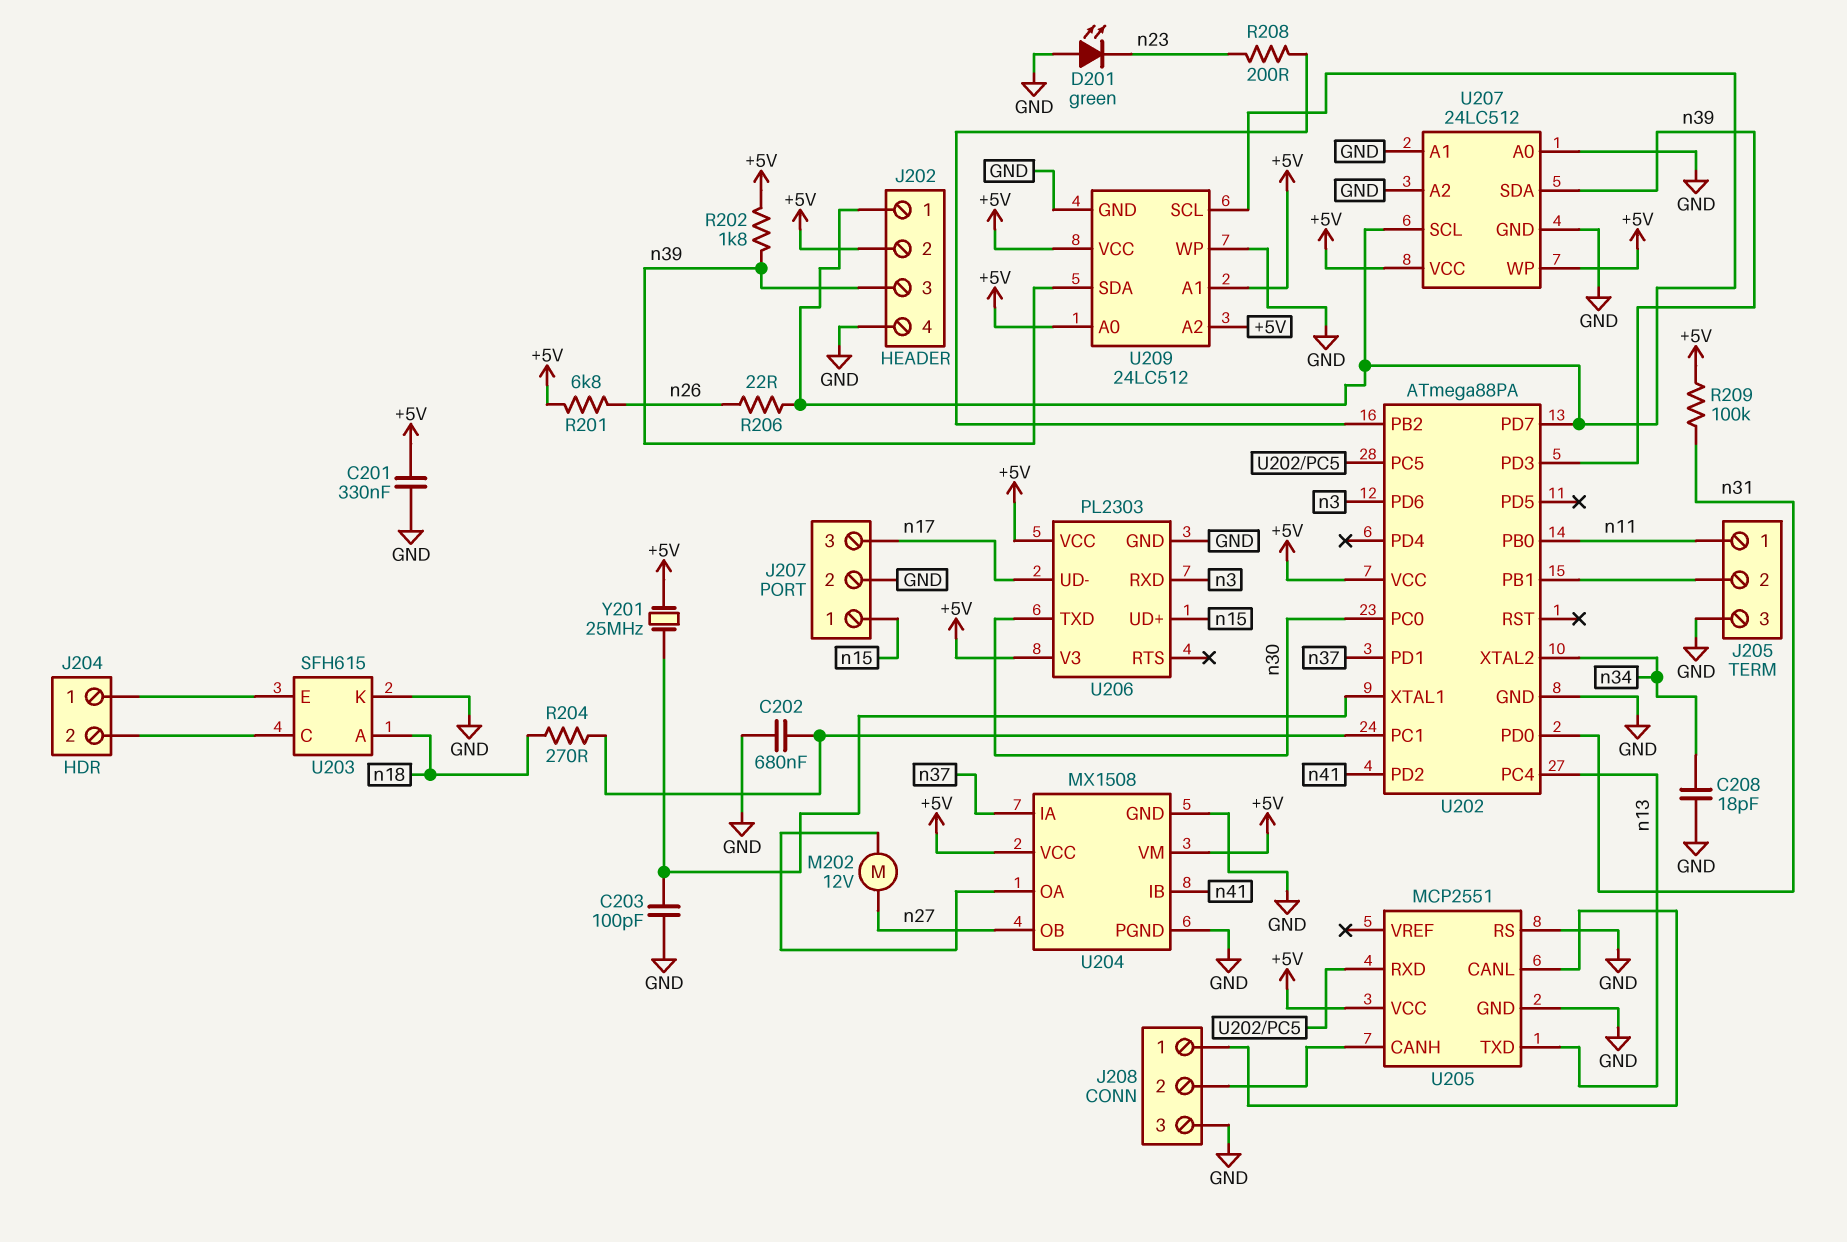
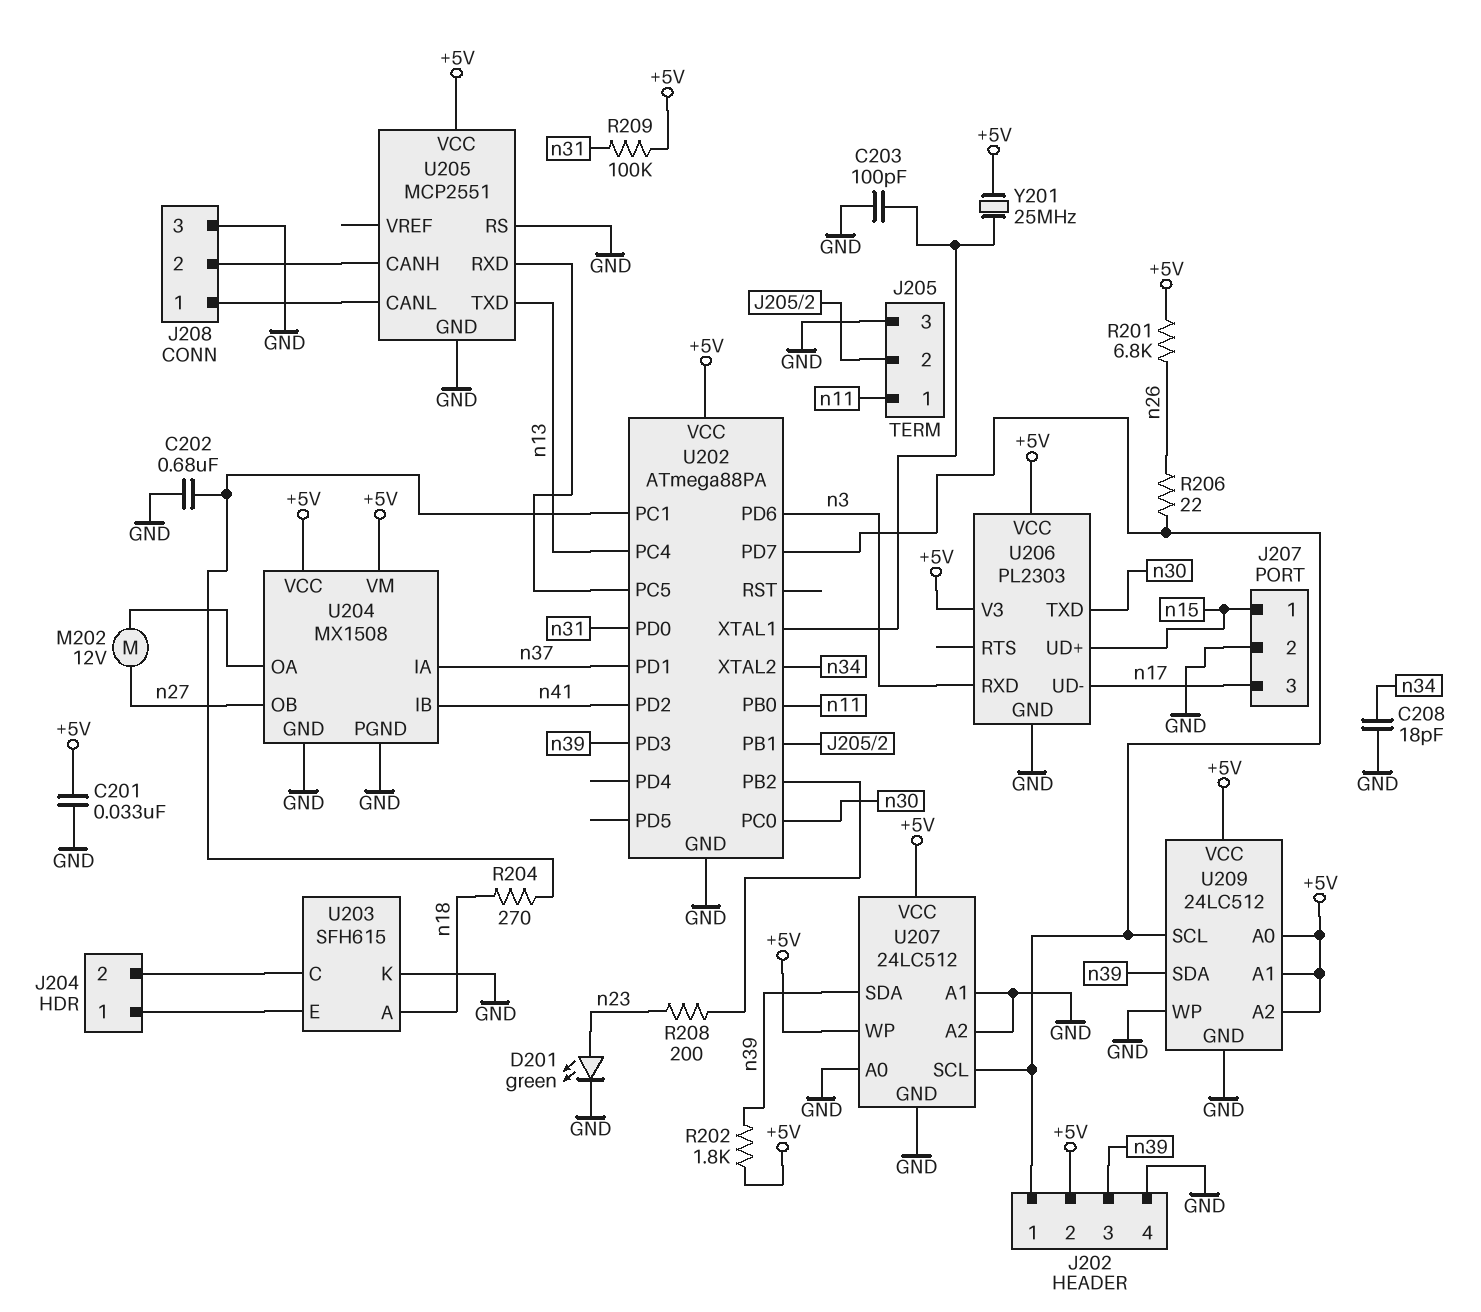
C201: 330nF (+5V, GND) -> 33nF (+5V, GND)
D201: LED green (A GND, K n23) -> LED green (A n23, K GND)

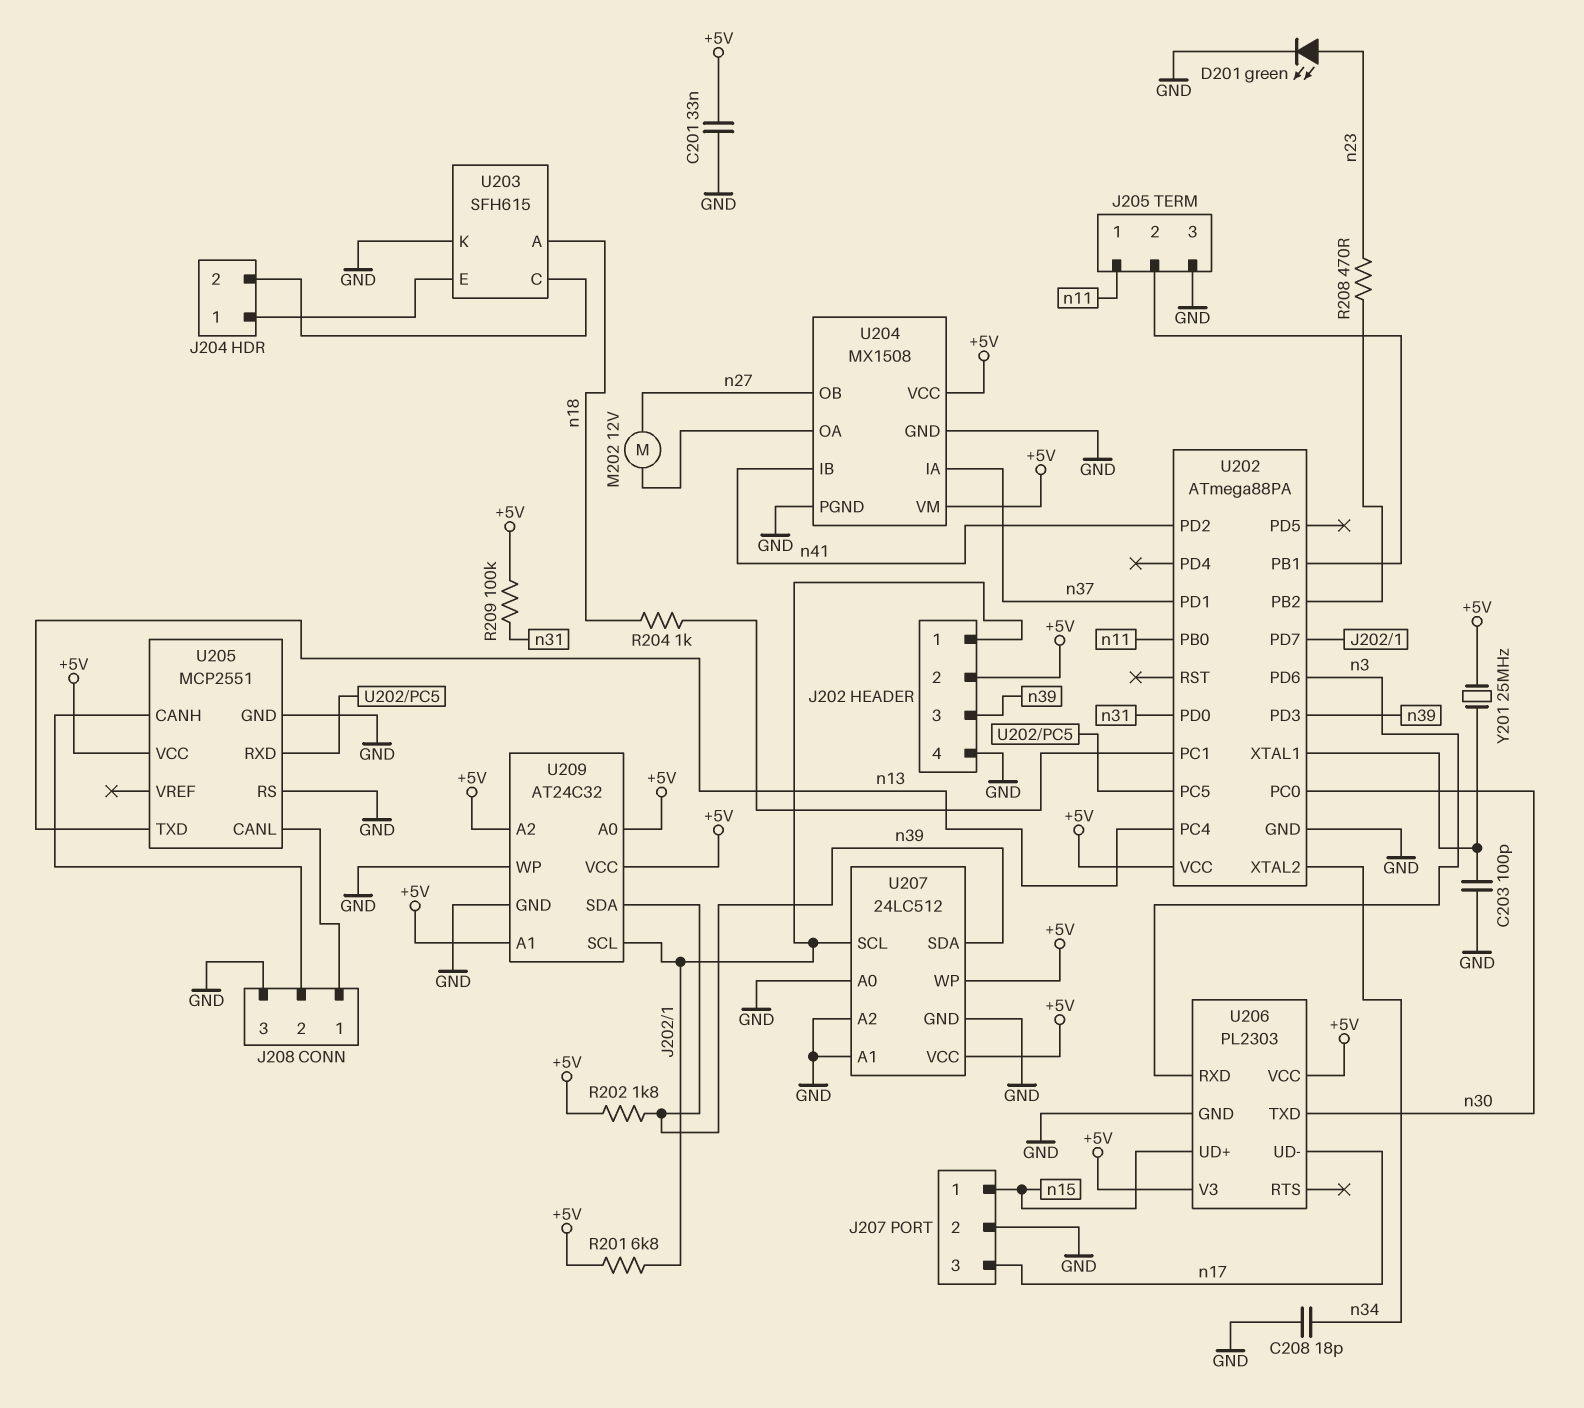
C202: 680nF (GND, U202/PC1) -> none
R201: 6.8k (+5V, n26) -> 6.8k (+5V, J202/1)
R204: 270 (U202/PC1, n18) -> 1k (U202/PC1, n18)
R206: 22 (J202/1, n26) -> none
R208: 200 (U202/PB2, n23) -> 470 (U202/PB2, n23)
U209: 24LC512 -> AT24C32

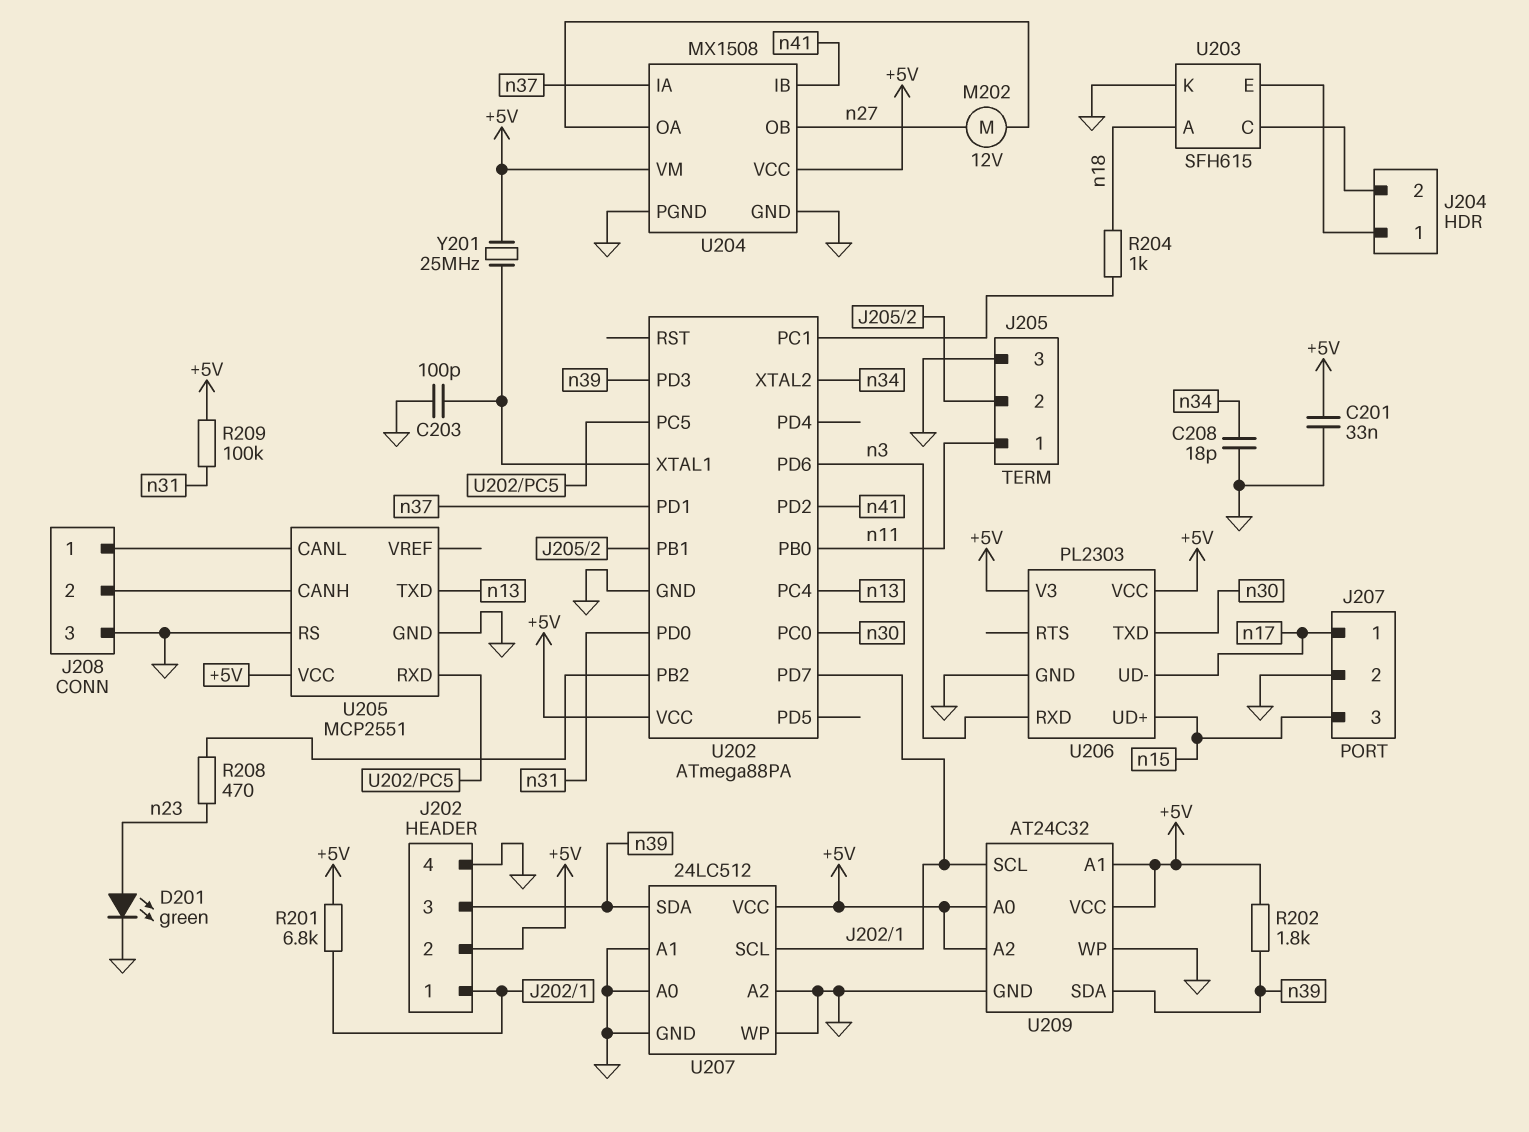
J207 pin 1: n15 -> n17
J207 pin 3: n17 -> n15
U207 pin WP: +5V -> GND

